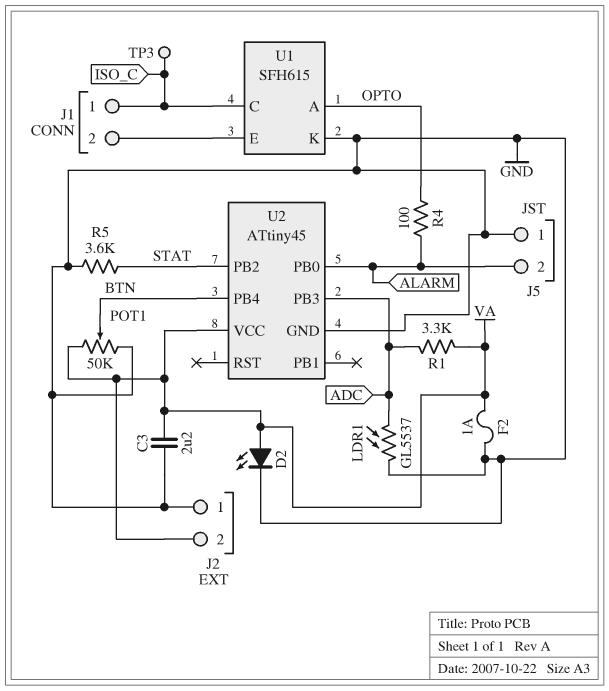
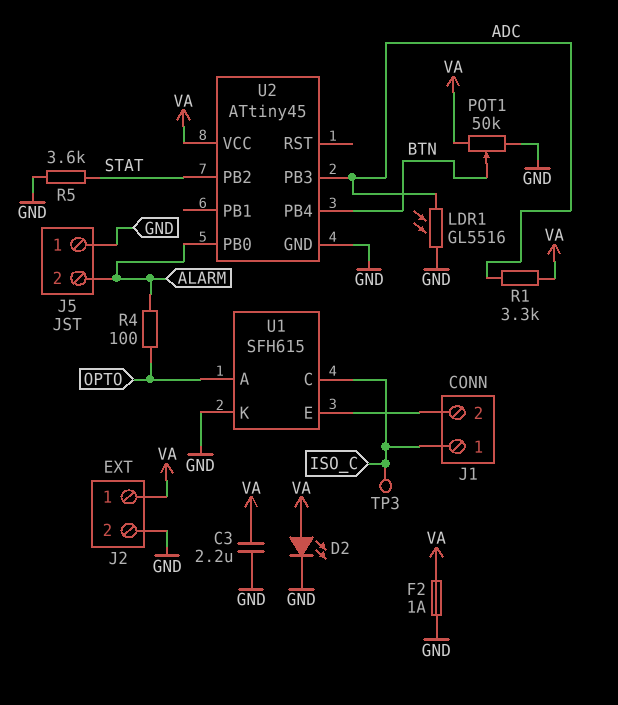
J2 pin 1: GND -> VA
J2 pin 2: VA -> GND
LDR1: GL5537 (ADC, GND) -> GL5516 (ADC, GND)

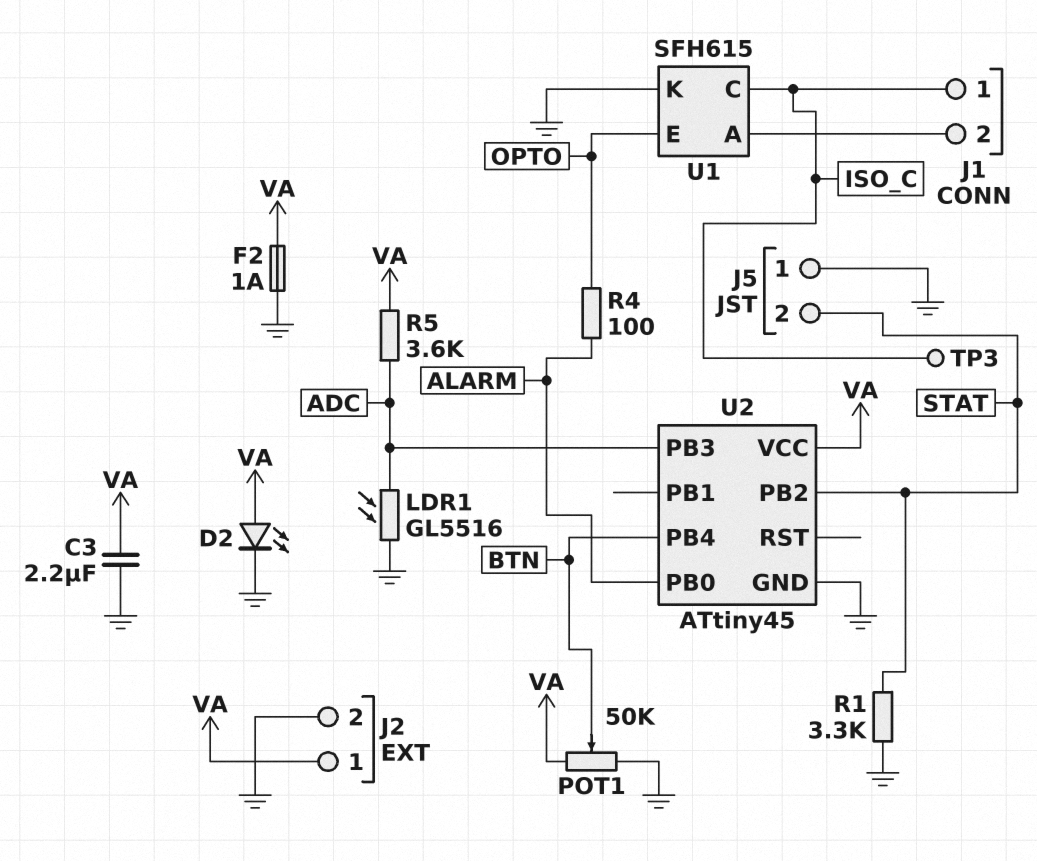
J5 pin 2: ALARM -> STAT
R1: 3.3k (ADC, VA) -> 3.3k (GND, STAT)
R5: 3.6k (GND, STAT) -> 3.6k (ADC, VA)
U1 pin A: OPTO -> J1/2
U1 pin E: J1/2 -> OPTO

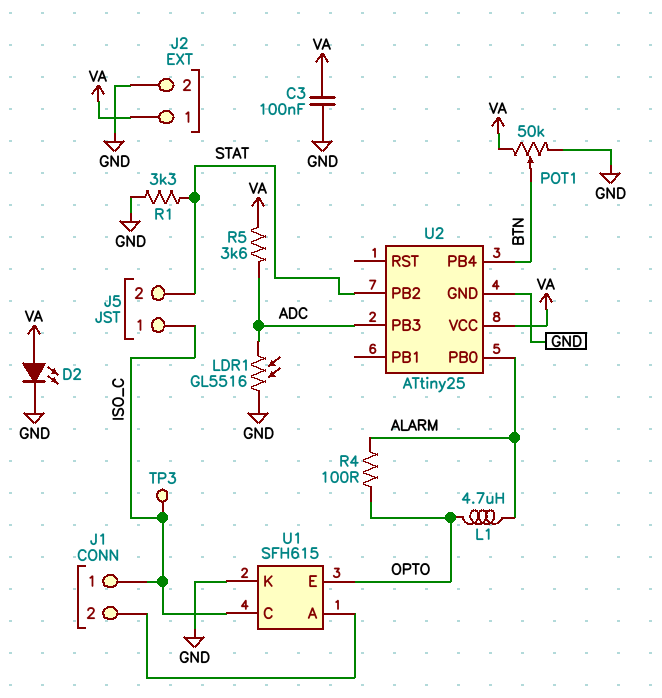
C3: 2.2uF (GND, VA) -> 100nF (GND, VA)
F2: 1A (GND, VA) -> none
J5 pin 1: GND -> ISO_C
L1: none -> 4.7uH (ALARM, OPTO)
U2: ATtiny45 -> ATtiny25

